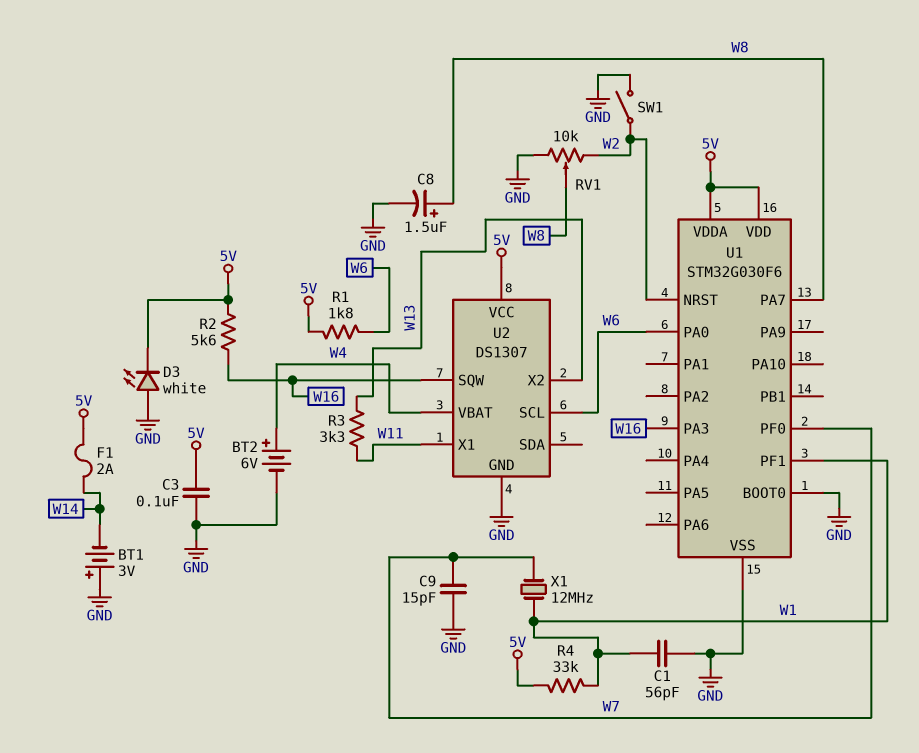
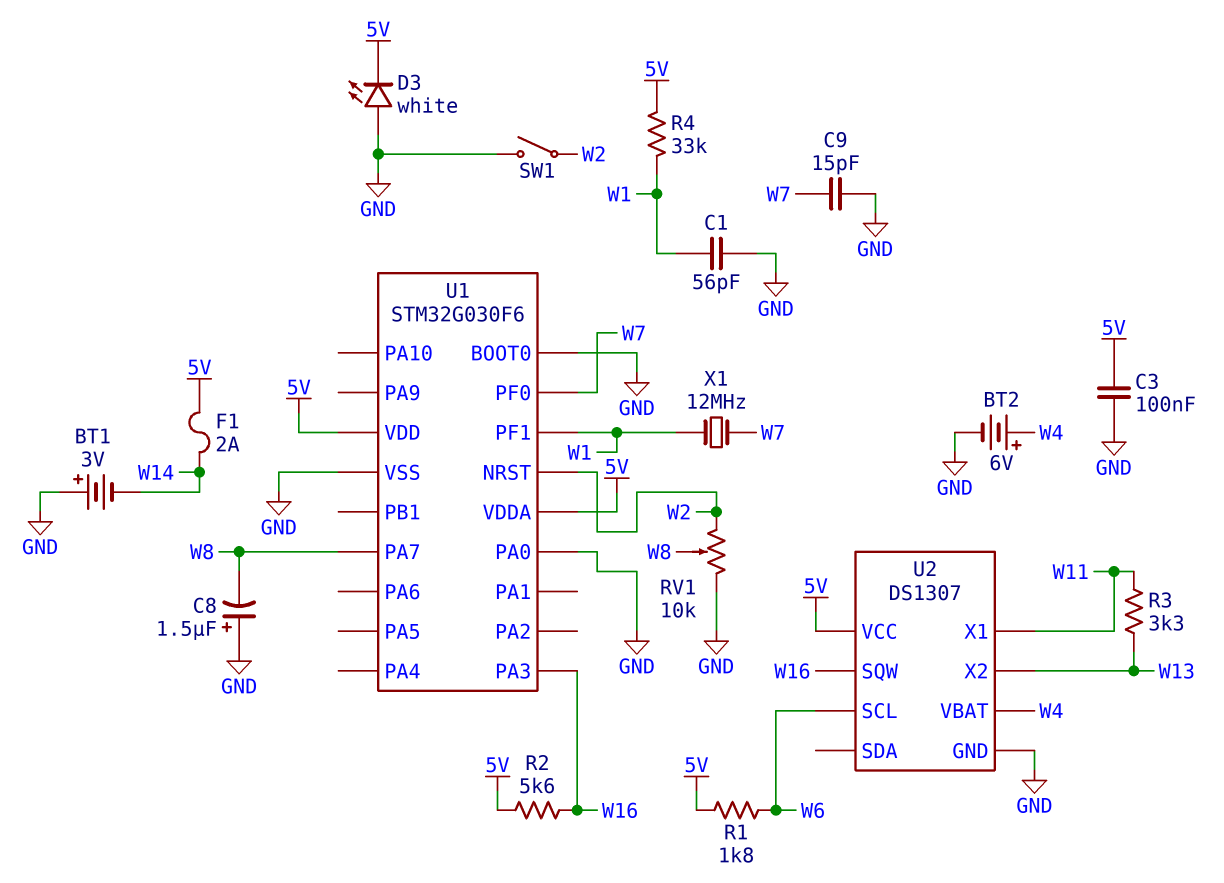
C8: 1.5uF (plus W8, minus GND) -> 1.5uF (plus GND, minus W8)
U1 pin PA0: W6 -> GND

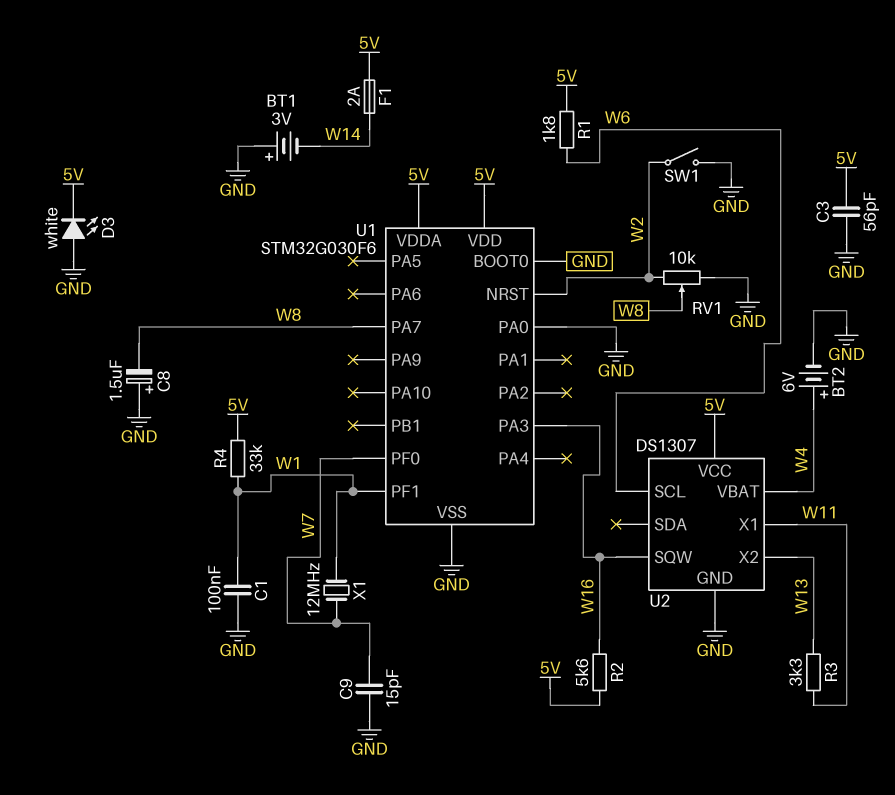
C1: 56pF (GND, W1) -> 100nF (GND, W1)
C3: 100nF (5V, GND) -> 56pF (5V, GND)

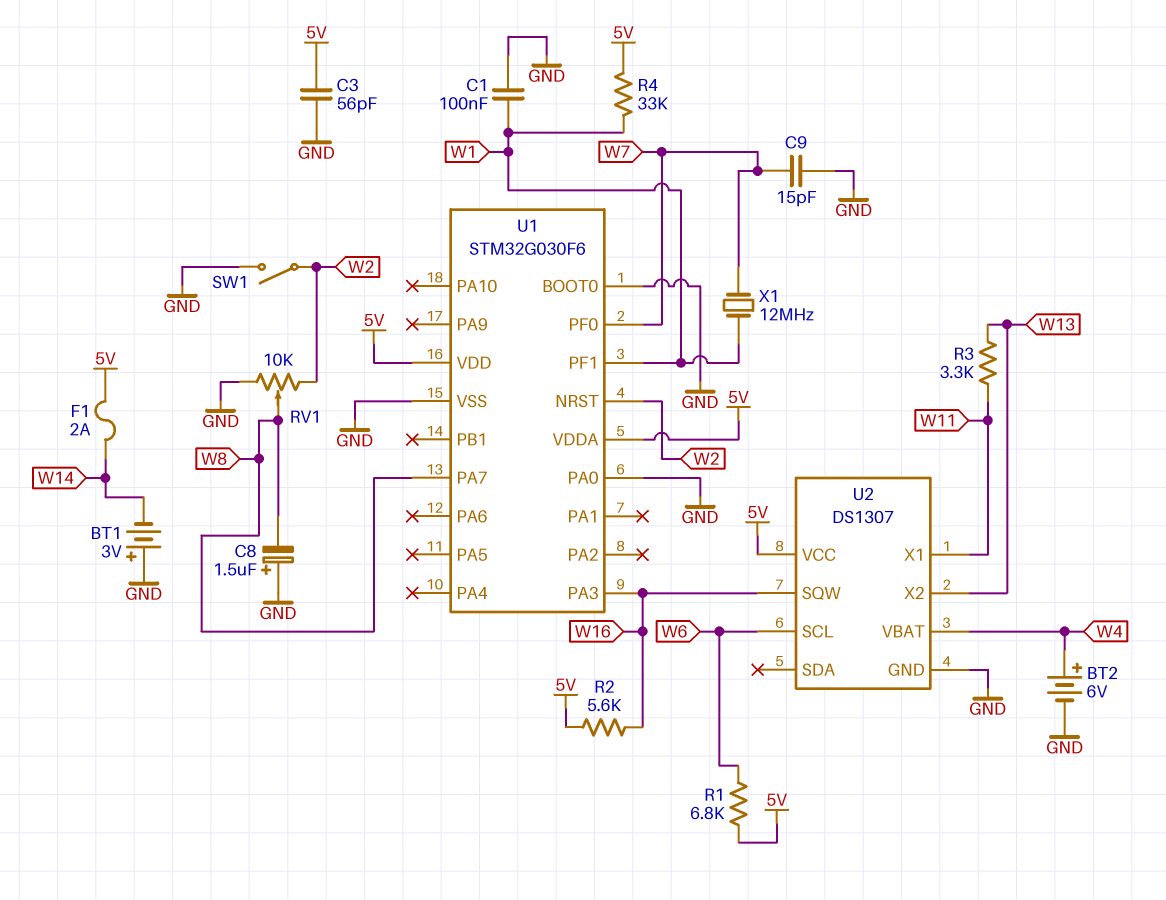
D3: LED white (A GND, K 5V) -> none
R1: 1.8k (5V, W6) -> 6.8k (5V, W6)

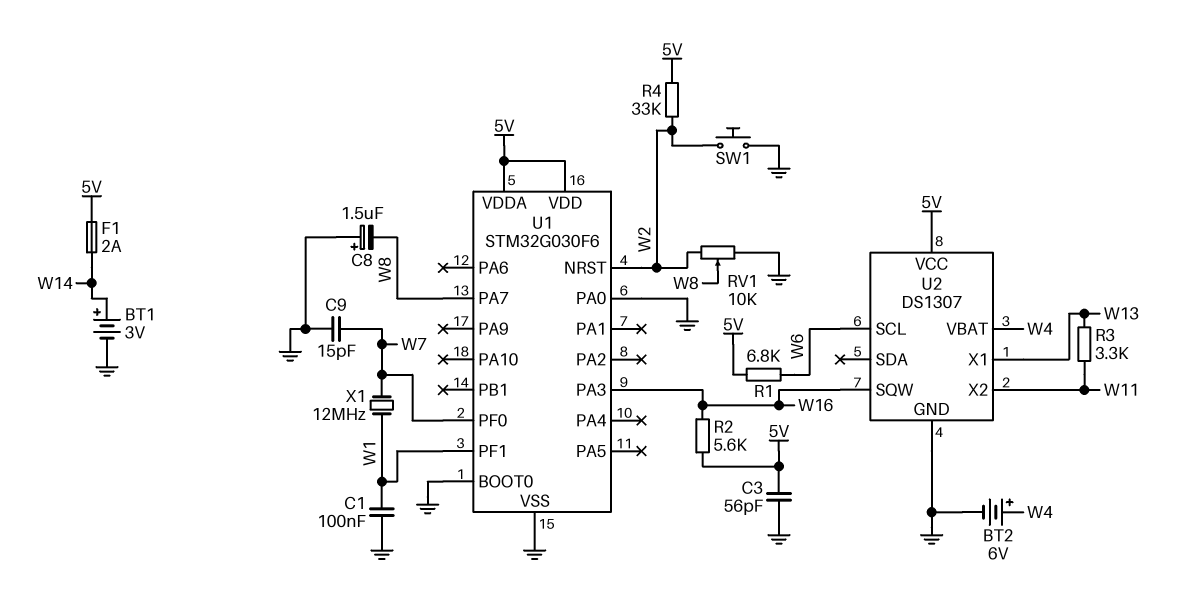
BT1: 3V (plus GND, minus W14) -> 3V (plus W14, minus GND)
R4: 33k (5V, W1) -> 33k (5V, W2)
SW1: switch (GND, W2) -> button (GND, W2)
U2 pin X1: W11 -> W13
U2 pin X2: W13 -> W11

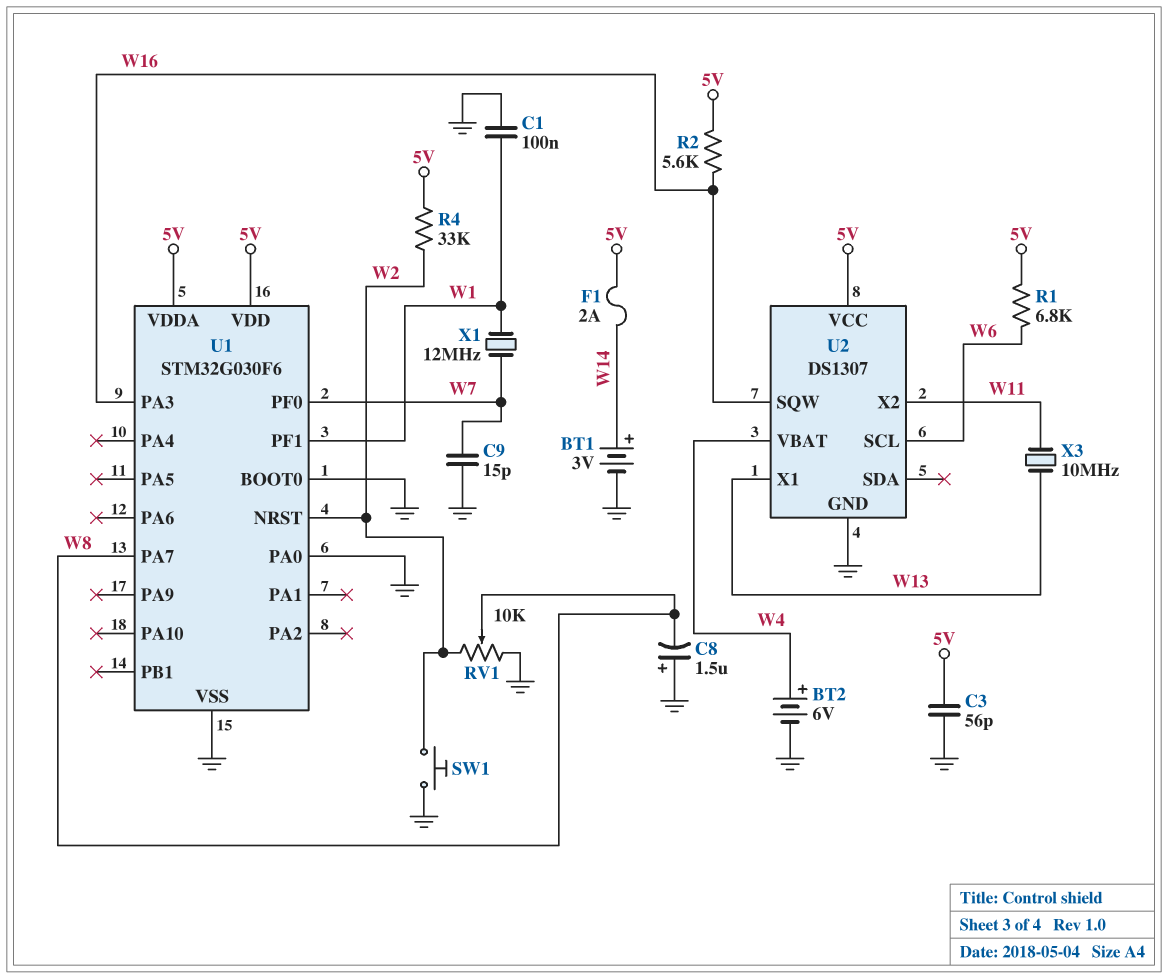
R3: 3.3k (W11, W13) -> none
X3: none -> 10MHz (W11, W13)

